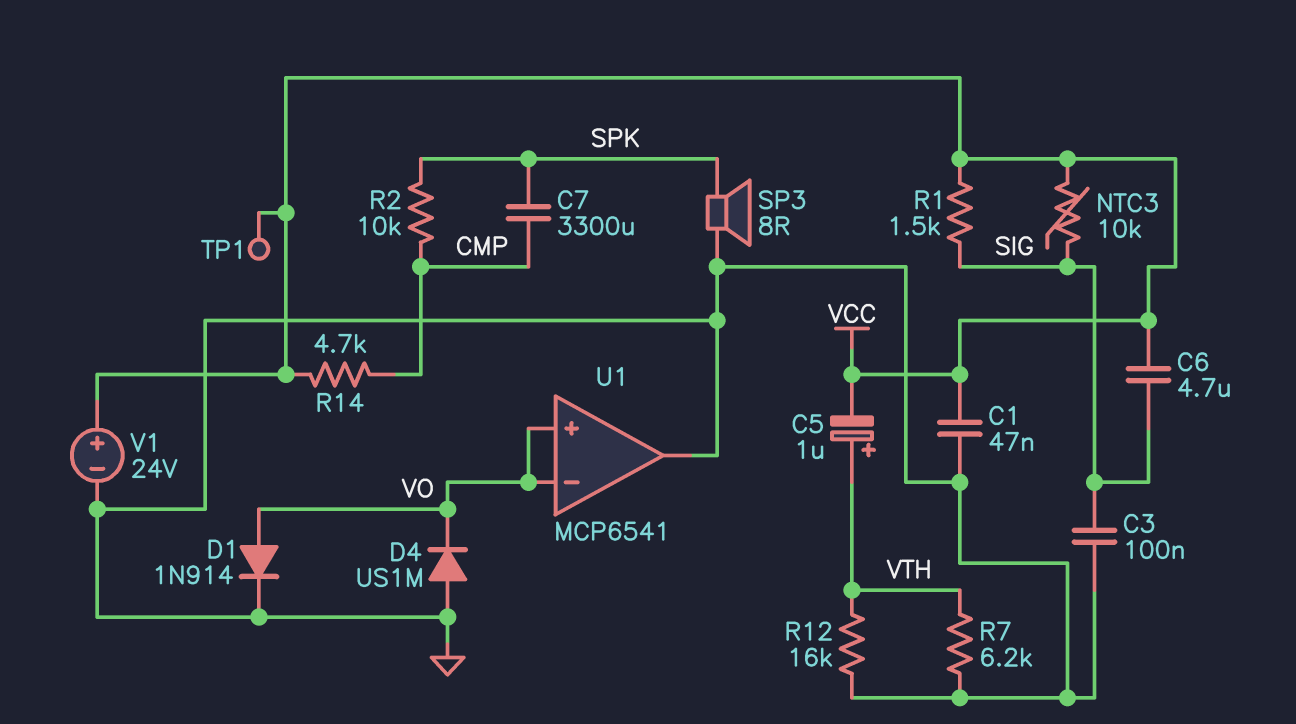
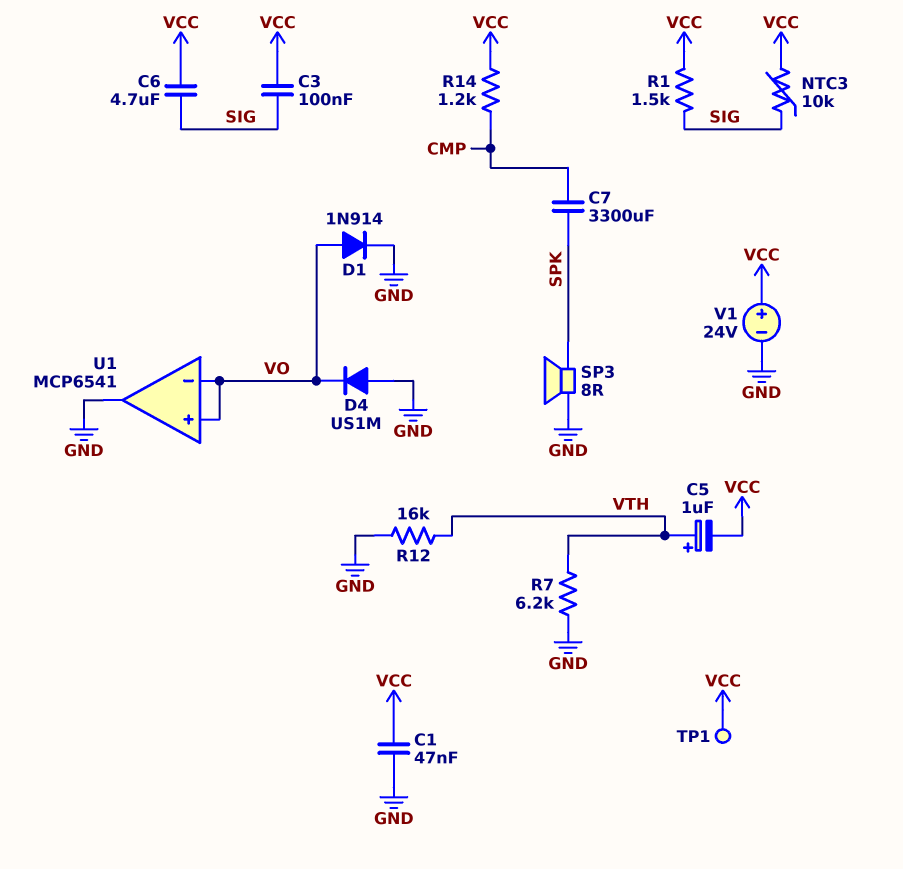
C3: 100nF (GND, SIG) -> 100nF (SIG, VCC)
R2: 10k (CMP, SPK) -> none
R14: 4.7k (CMP, VCC) -> 1.2k (CMP, VCC)

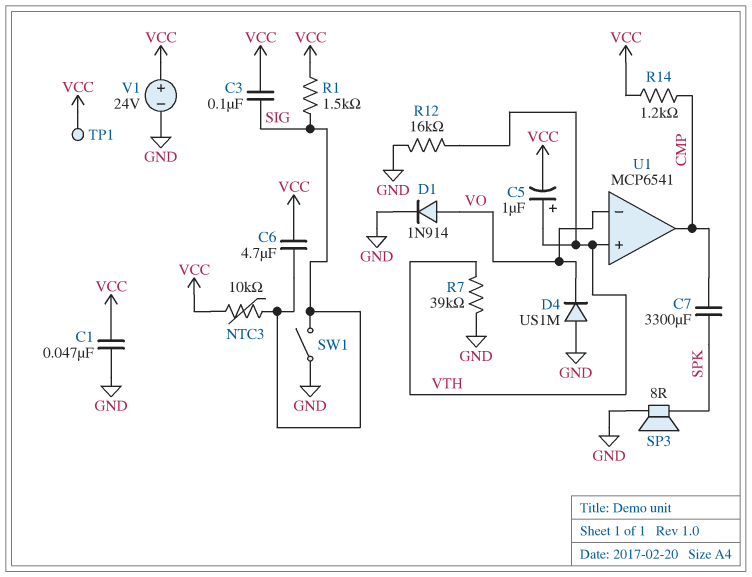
R7: 6.2k (GND, VTH) -> 39k (GND, VTH)
SW1: none -> switch (GND, SIG)
U1 pin in+: VO -> VTH
U1 pin out: GND -> CMP

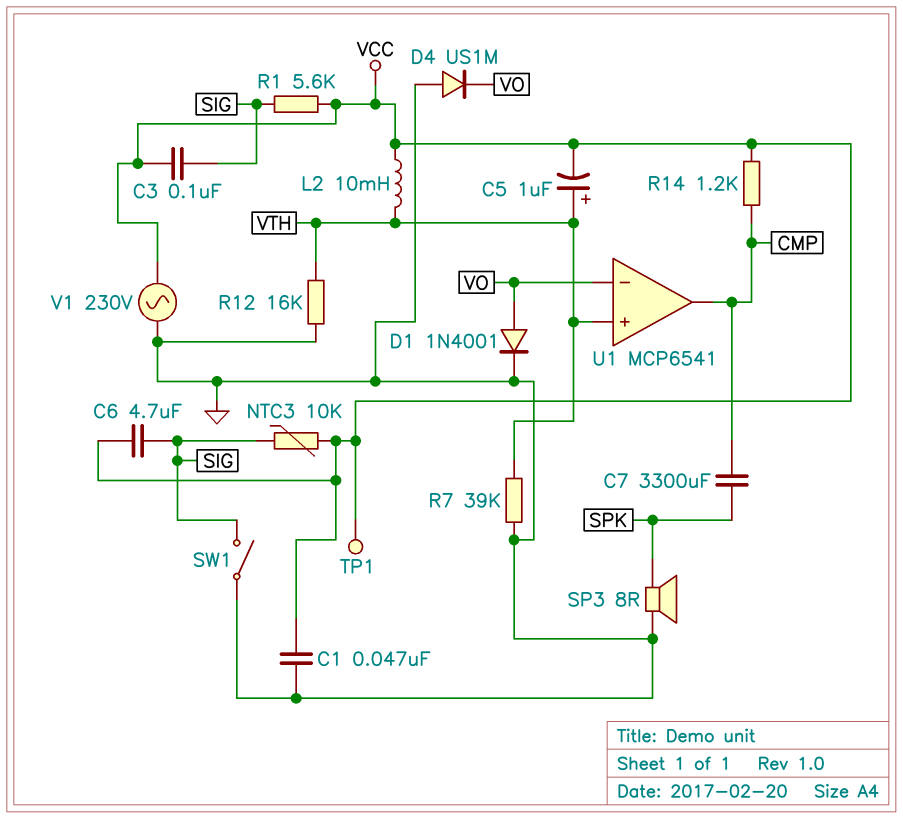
D1: diode 1N914 (A VO, K GND) -> diode 1N4001 (A VO, K GND)
L2: none -> 10mH (VCC, VTH)
R1: 1.5k (SIG, VCC) -> 5.6k (SIG, VCC)
V1: 24V (plus VCC, minus GND) -> AC 230V (GND, VCC)

